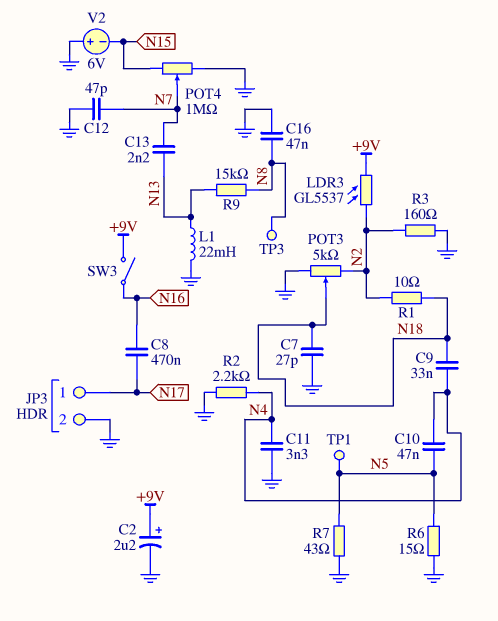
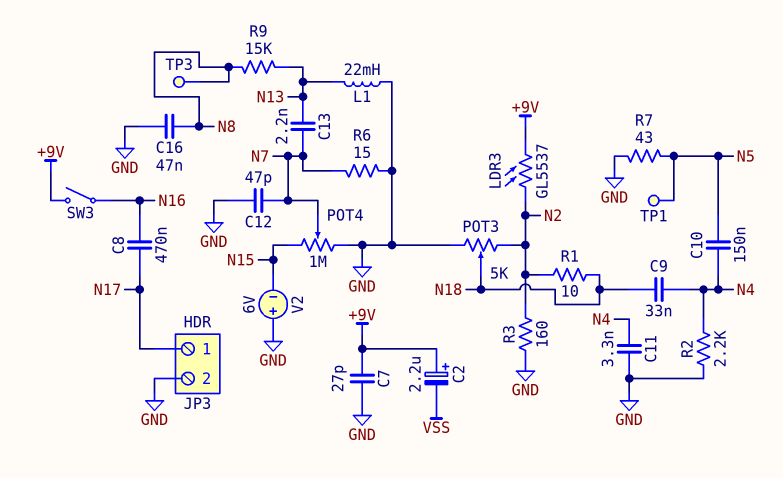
C2: 2.2uF (plus +9V, minus GND) -> 2.2uF (plus +9V, minus VSS)
C7: 27pF (GND, N18) -> 27pF (+9V, GND)
C10: 47nF (N4, N5) -> 150nF (N4, N5)
R6: 15 (GND, N5) -> 15 (GND, N7)

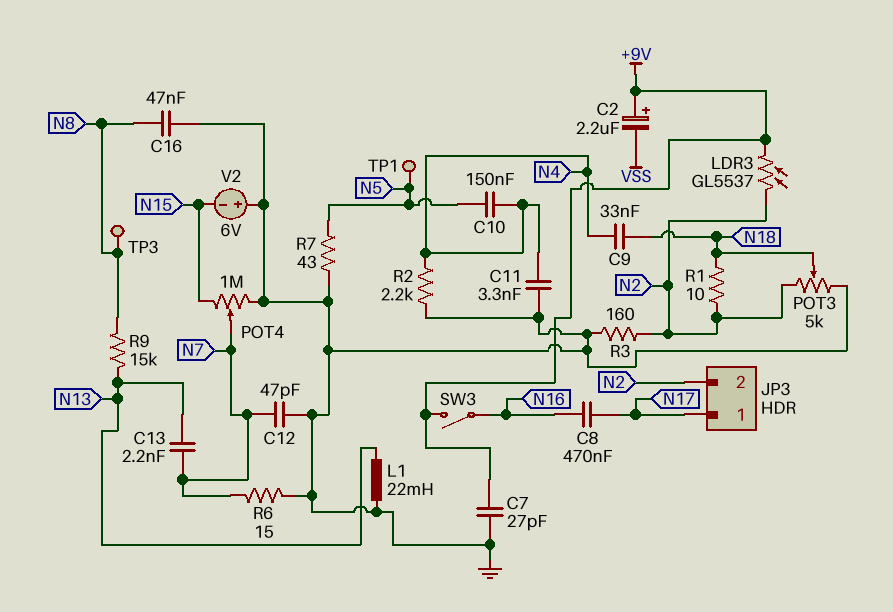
JP3 pin 2: GND -> N2

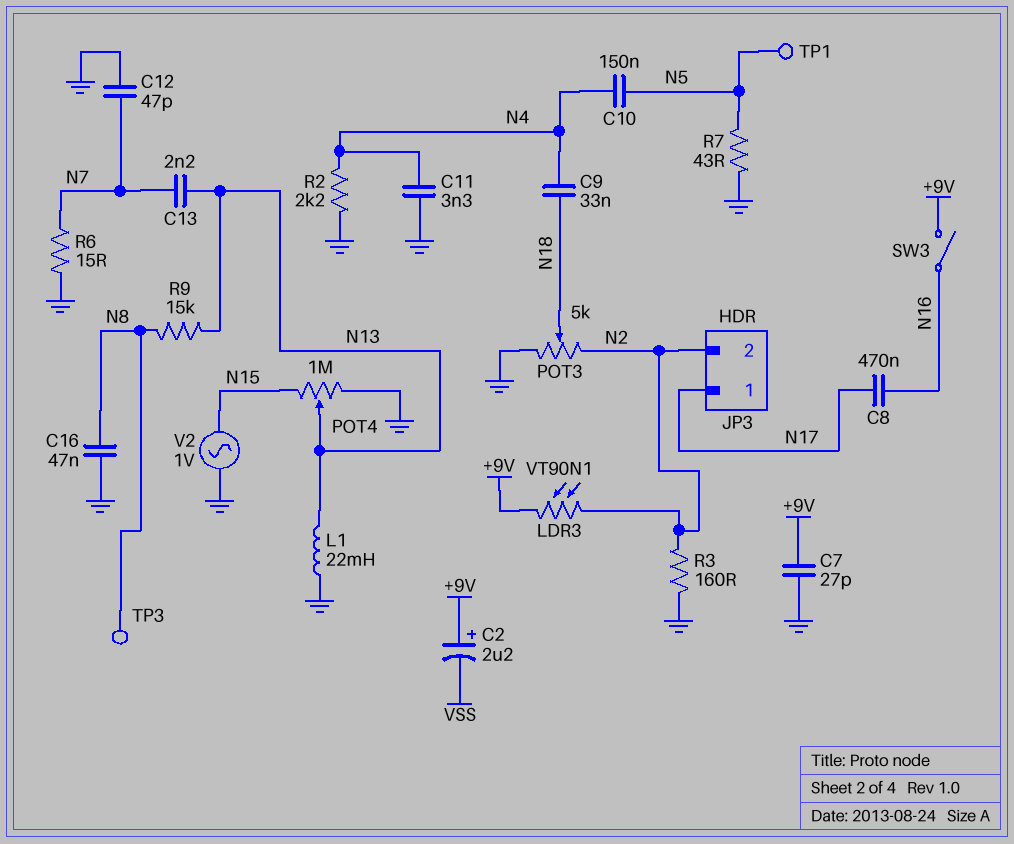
LDR3: GL5537 (+9V, N2) -> VT90N1 (+9V, N2)
POT4: 1M (GND, N15, wiper N7) -> 1M (GND, N15, wiper N13)
R1: 10 (N2, N18) -> none
V2: 6V (plus GND, minus N15) -> AC 1V (GND, N15)

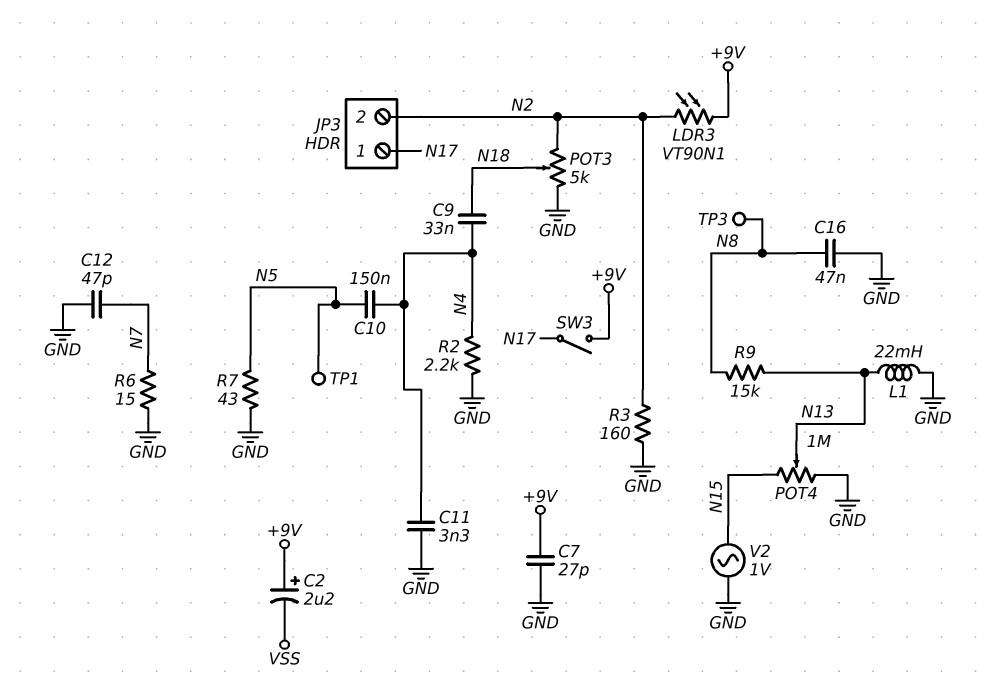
C8: 470nF (N16, N17) -> none
C13: 2.2nF (N7, N13) -> none
SW3: switch (+9V, N16) -> switch (+9V, N17)

